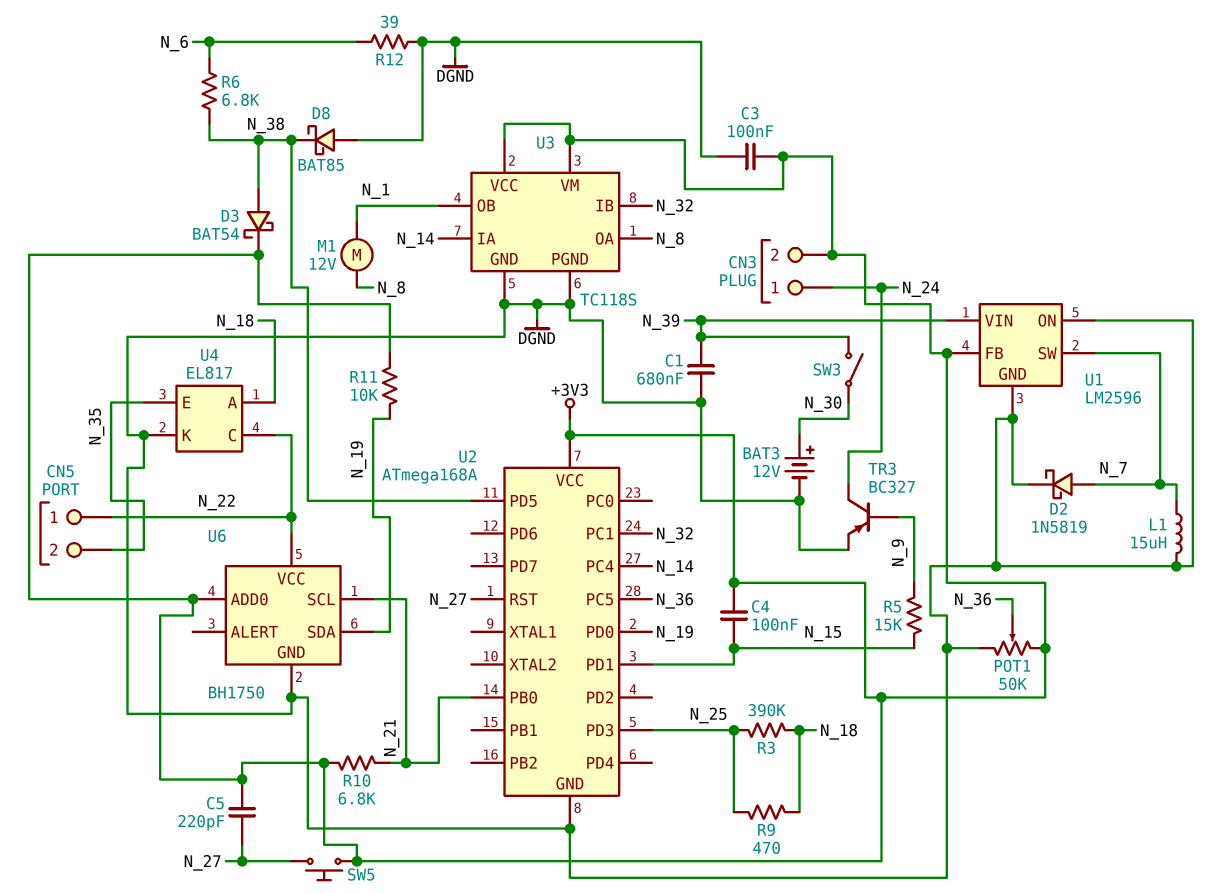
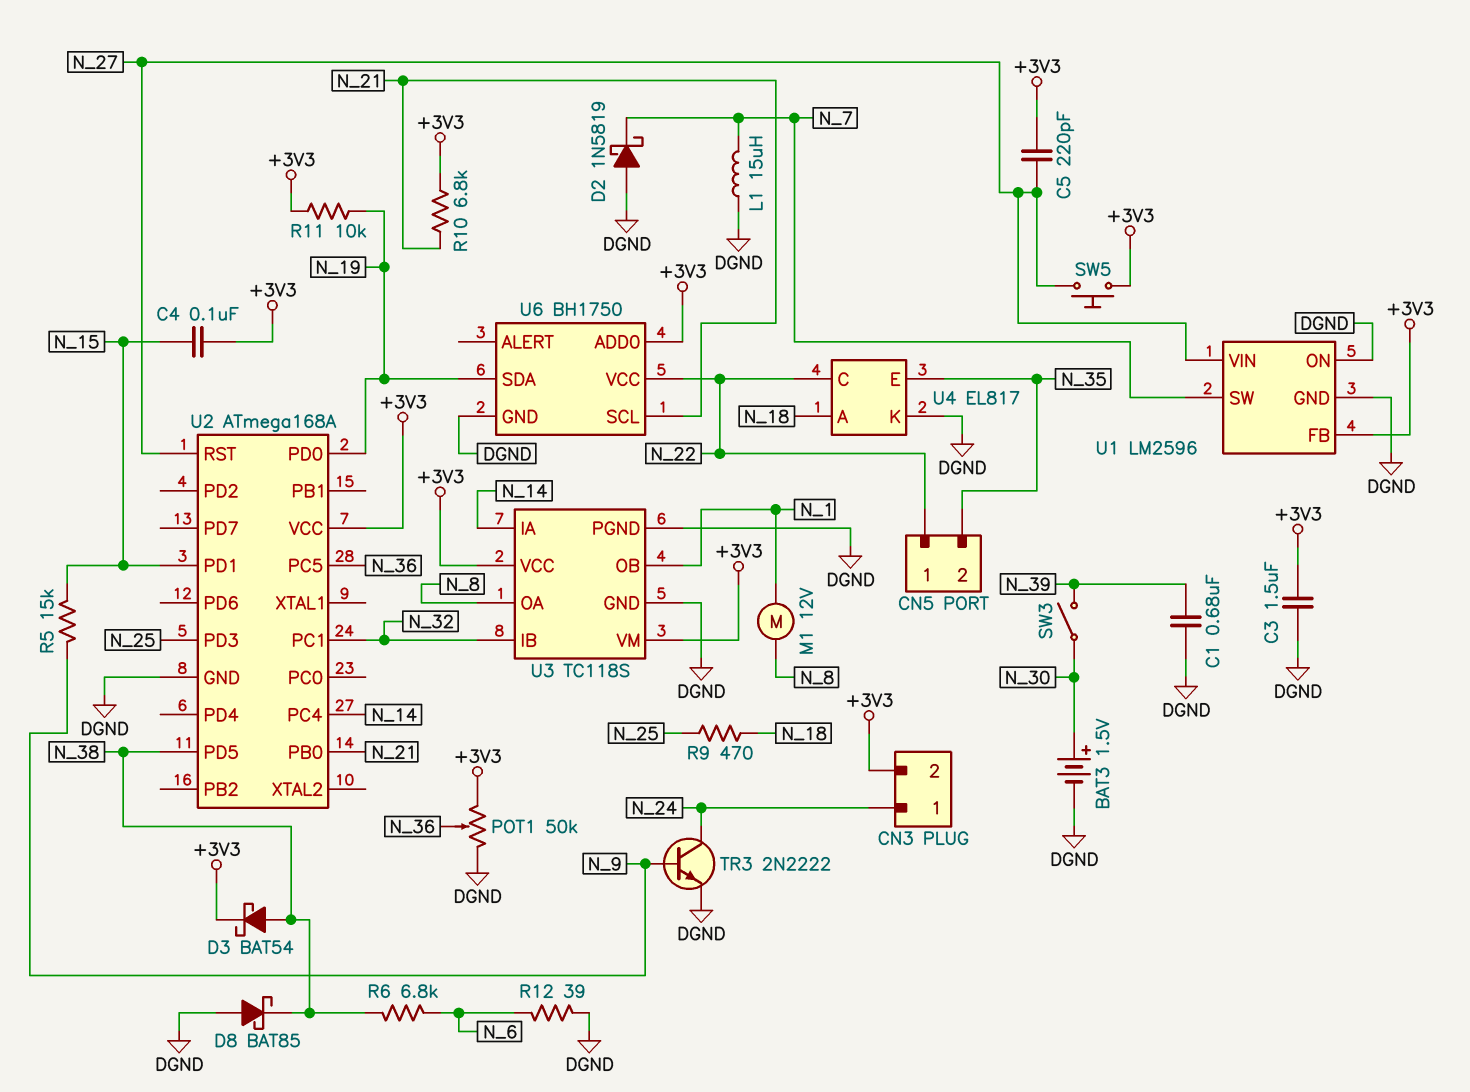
BAT3: 12V (plus N_30, minus DGND) -> 1.5V (plus N_30, minus DGND)
C3: 100nF (+3V3, DGND) -> 1.5uF (+3V3, DGND)
D2: schottky 1N5819 (A N_7, K DGND) -> schottky 1N5819 (A DGND, K N_7)
R3: 390k (N_18, N_25) -> none
TR3: PNP BC327 (B N_9, C N_24, E DGND) -> NPN 2N2222 (B N_9, C N_24, E DGND)
U1 pin VIN: N_39 -> N_27

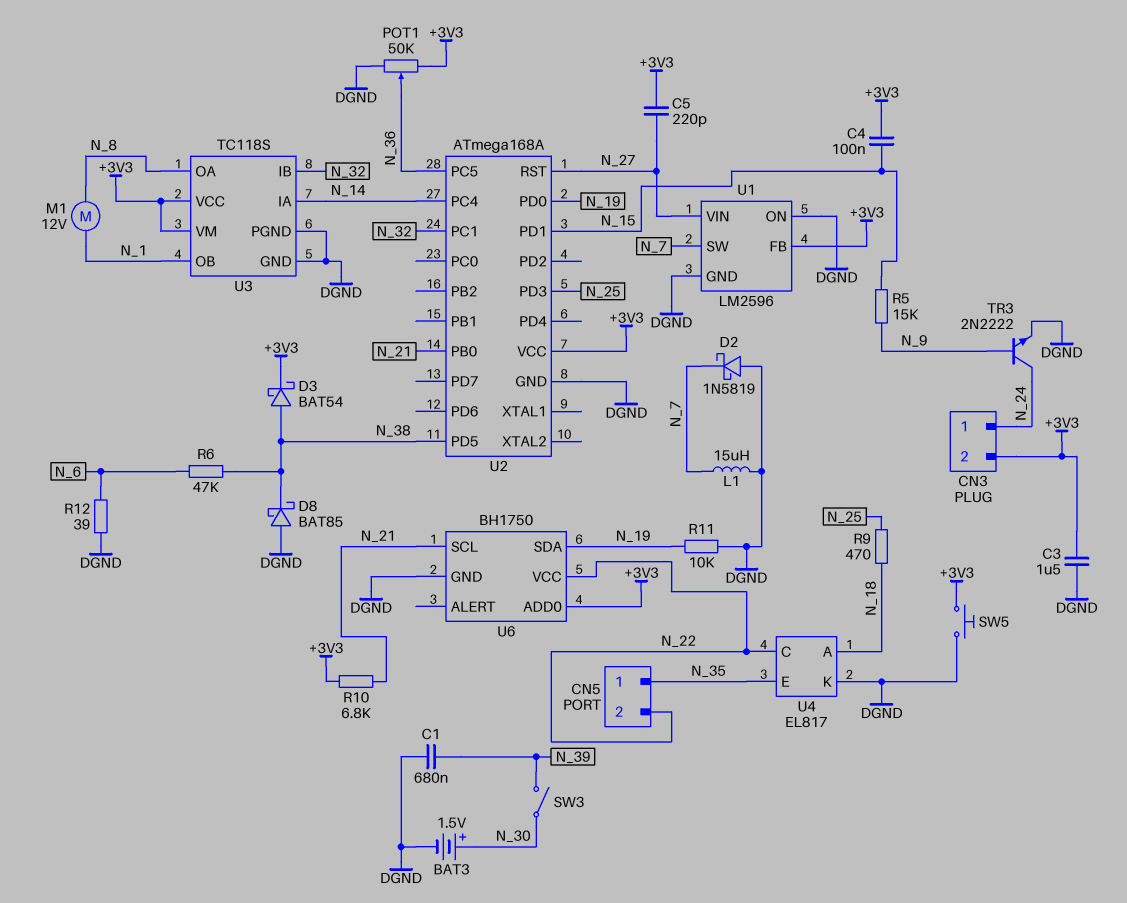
CN5 pin 1: N_22 -> N_35
CN5 pin 2: N_35 -> N_22
R6: 6.8k (N_6, N_38) -> 47k (N_6, N_38)
R11: 10k (+3V3, N_19) -> 10k (DGND, N_19)
SW5: button (+3V3, N_27) -> button (+3V3, DGND)

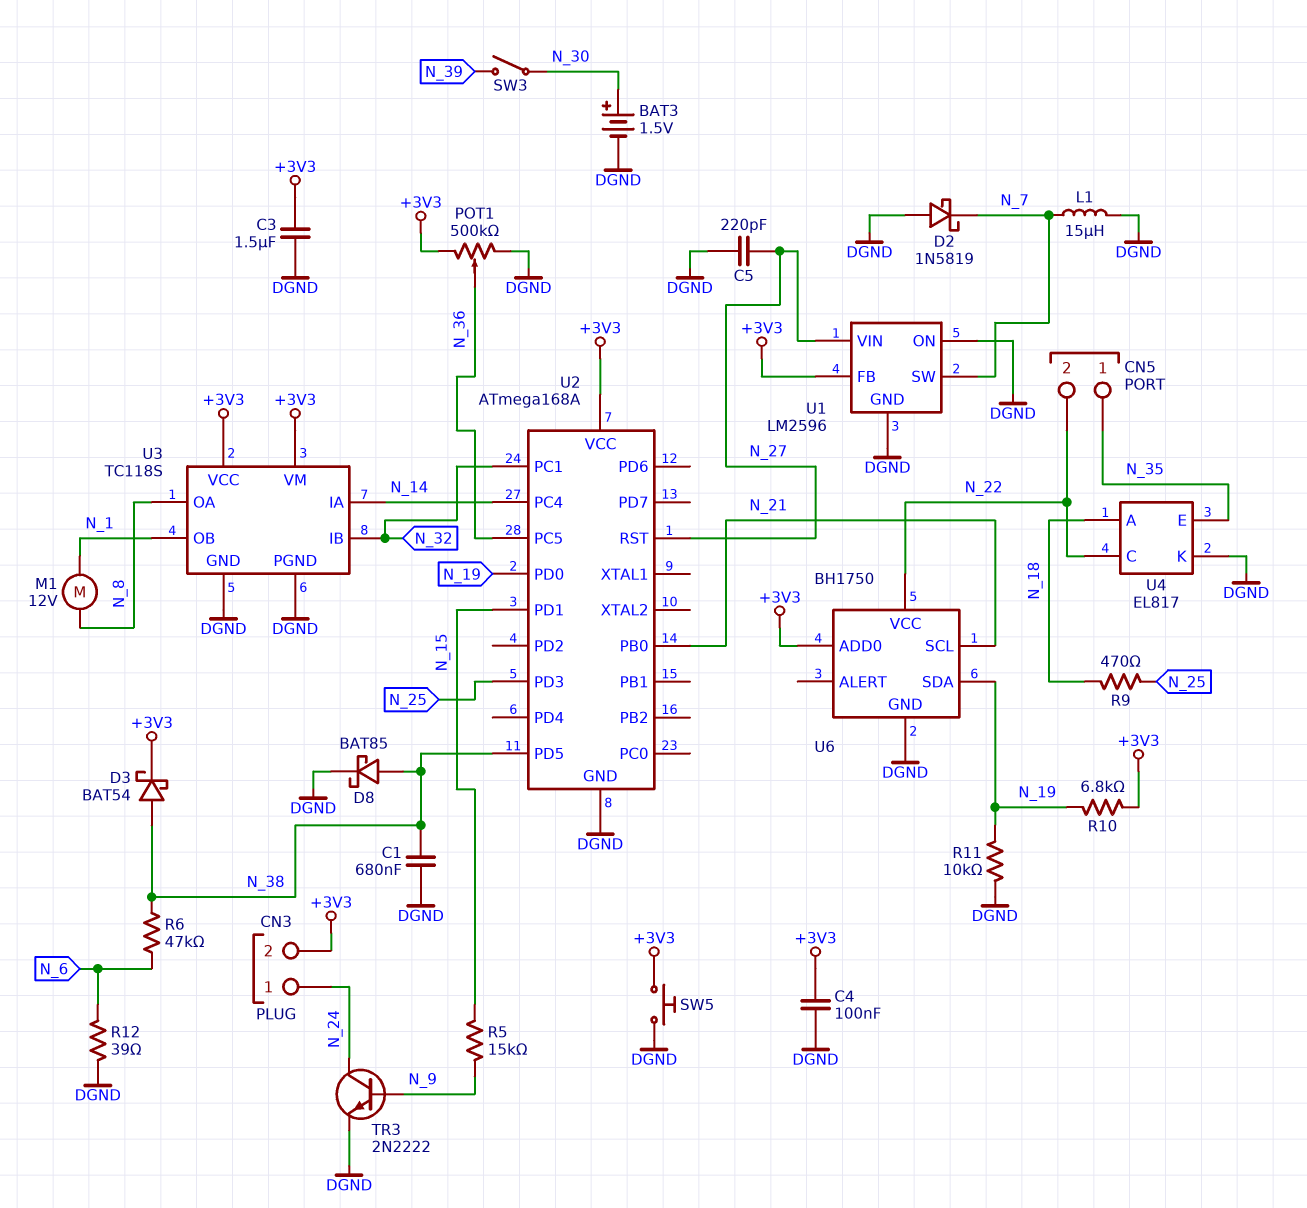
C1: 680nF (DGND, N_39) -> 680nF (DGND, N_38)
C4: 100nF (+3V3, N_15) -> 100nF (+3V3, DGND)
C5: 220pF (+3V3, N_27) -> 220pF (DGND, N_27)
D8: schottky BAT85 (A DGND, K N_38) -> schottky BAT85 (A N_38, K DGND)
POT1: 50k (+3V3, DGND, wiper N_36) -> 500k (+3V3, DGND, wiper N_36)
R10: 6.8k (+3V3, N_21) -> 6.8k (+3V3, N_19)

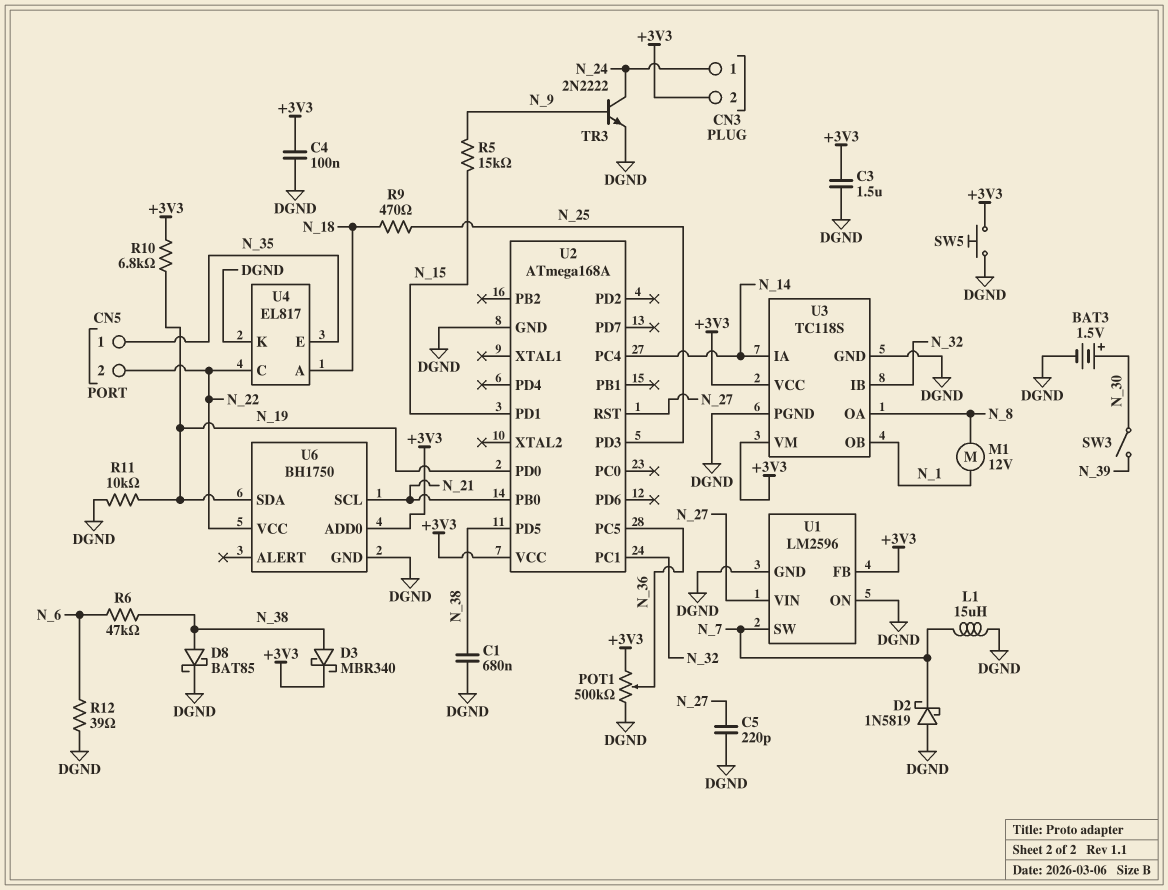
D3: schottky BAT54 (A N_38, K +3V3) -> schottky MBR340 (A N_38, K +3V3)

